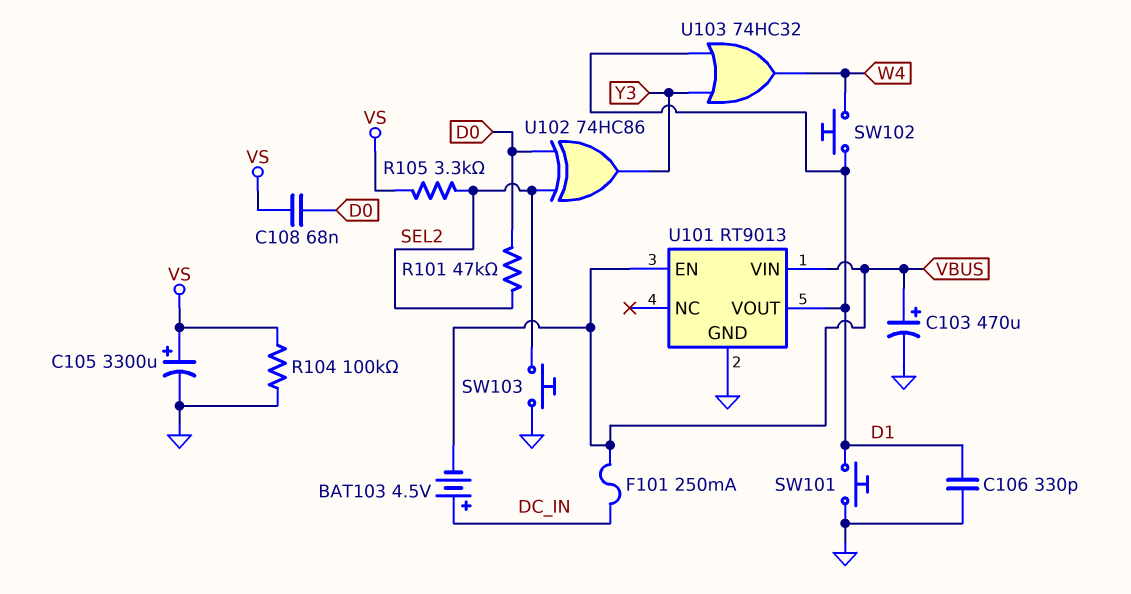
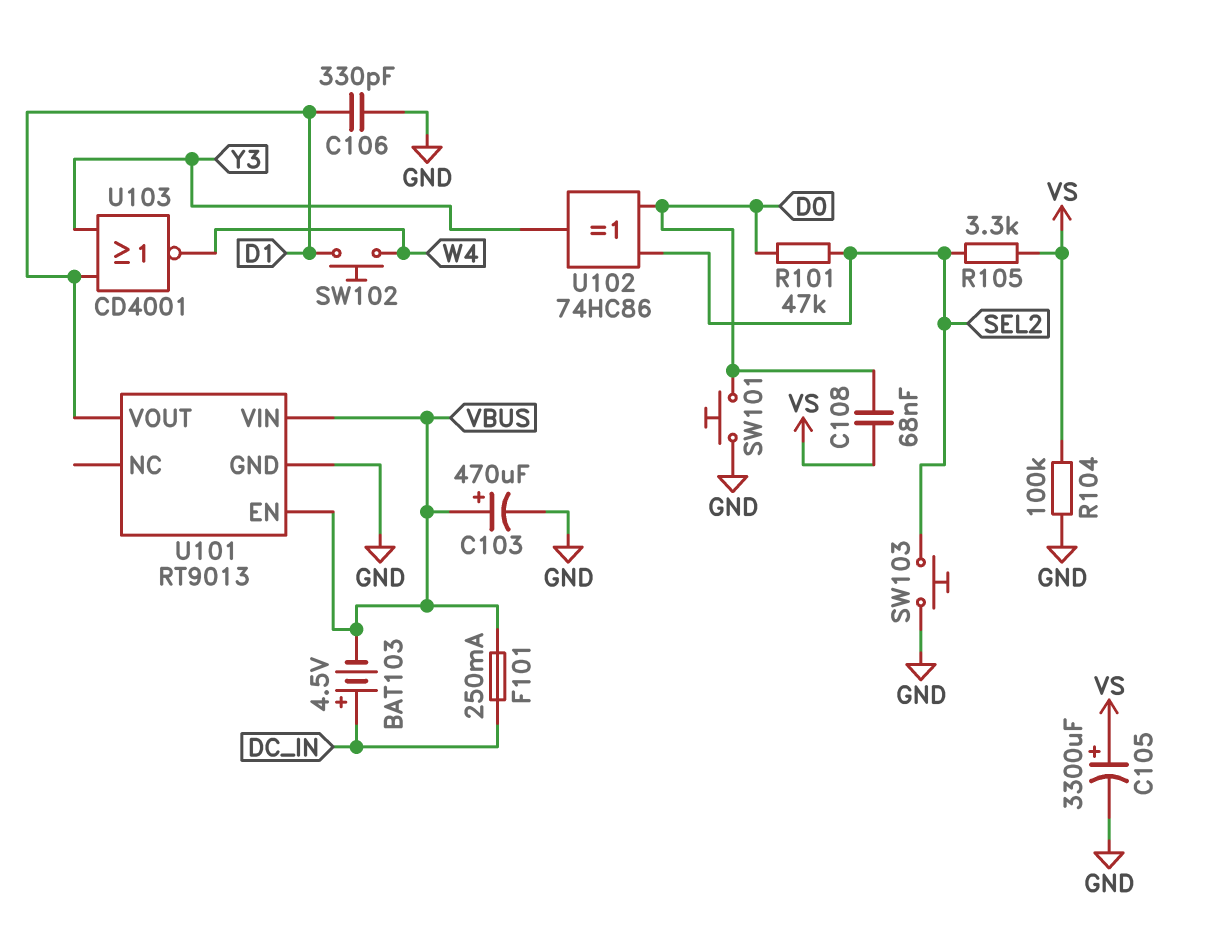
SW101: button (D1, GND) -> button (D0, GND)
U103: OR 74HC32 (in D1, in Y3, out W4) -> NOR CD4001 (in D1, in Y3, out W4)

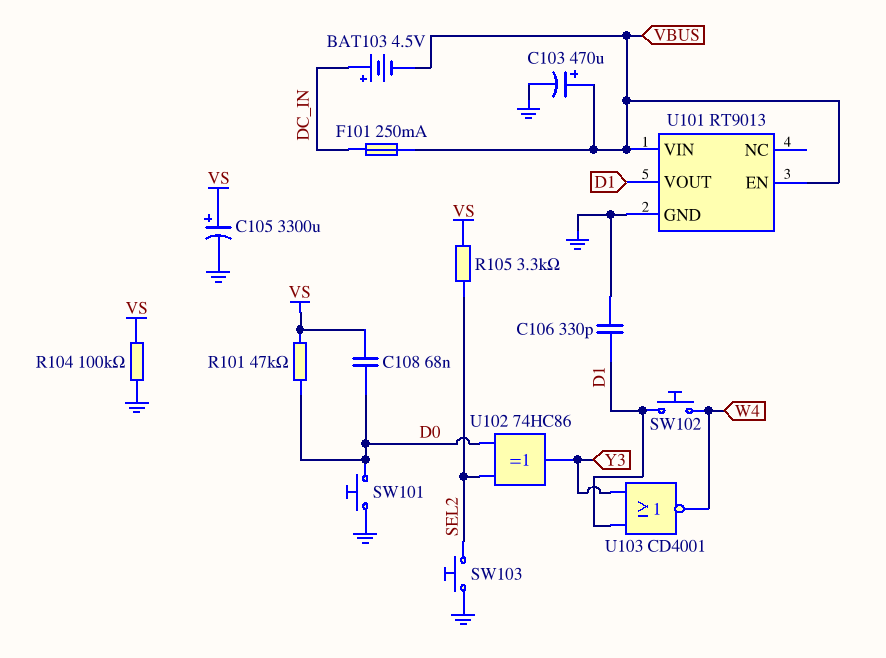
R101: 47k (D0, SEL2) -> 47k (D0, VS)

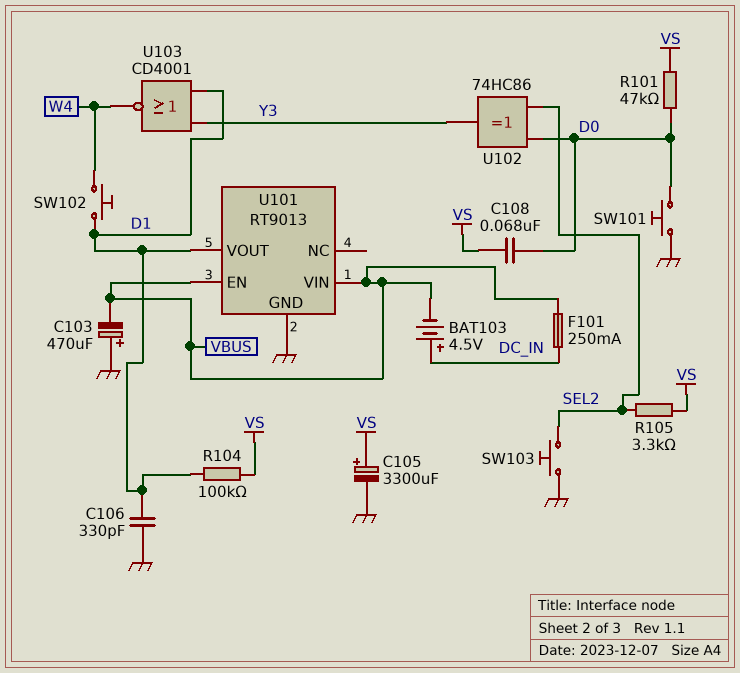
C103: 470uF (plus VBUS, minus GND) -> 470uF (plus GND, minus VBUS)
R104: 100k (GND, VS) -> 100k (D1, VS)

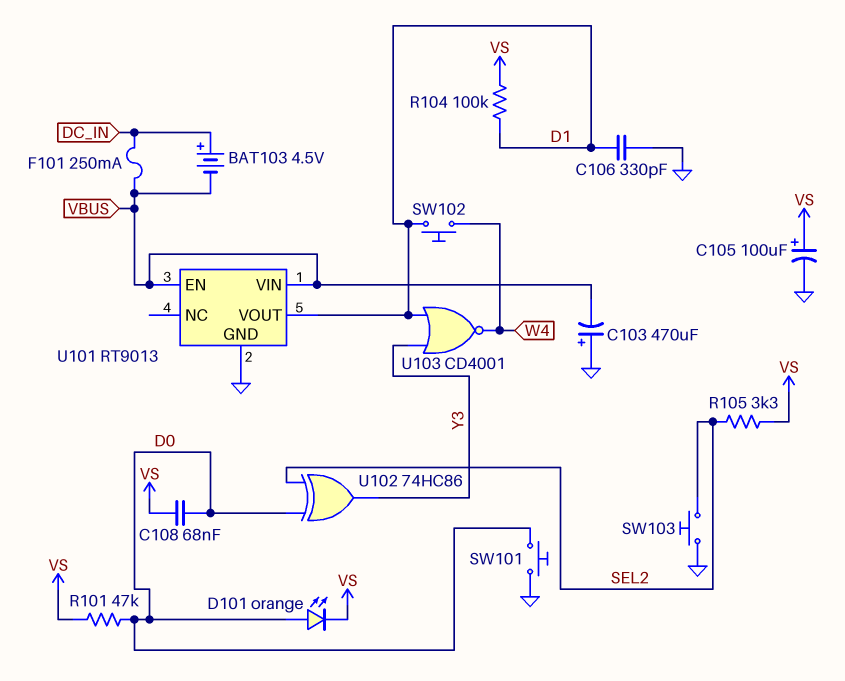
C105: 3300uF (plus VS, minus GND) -> 100uF (plus VS, minus GND)
D101: none -> LED orange (A D0, K VS)

